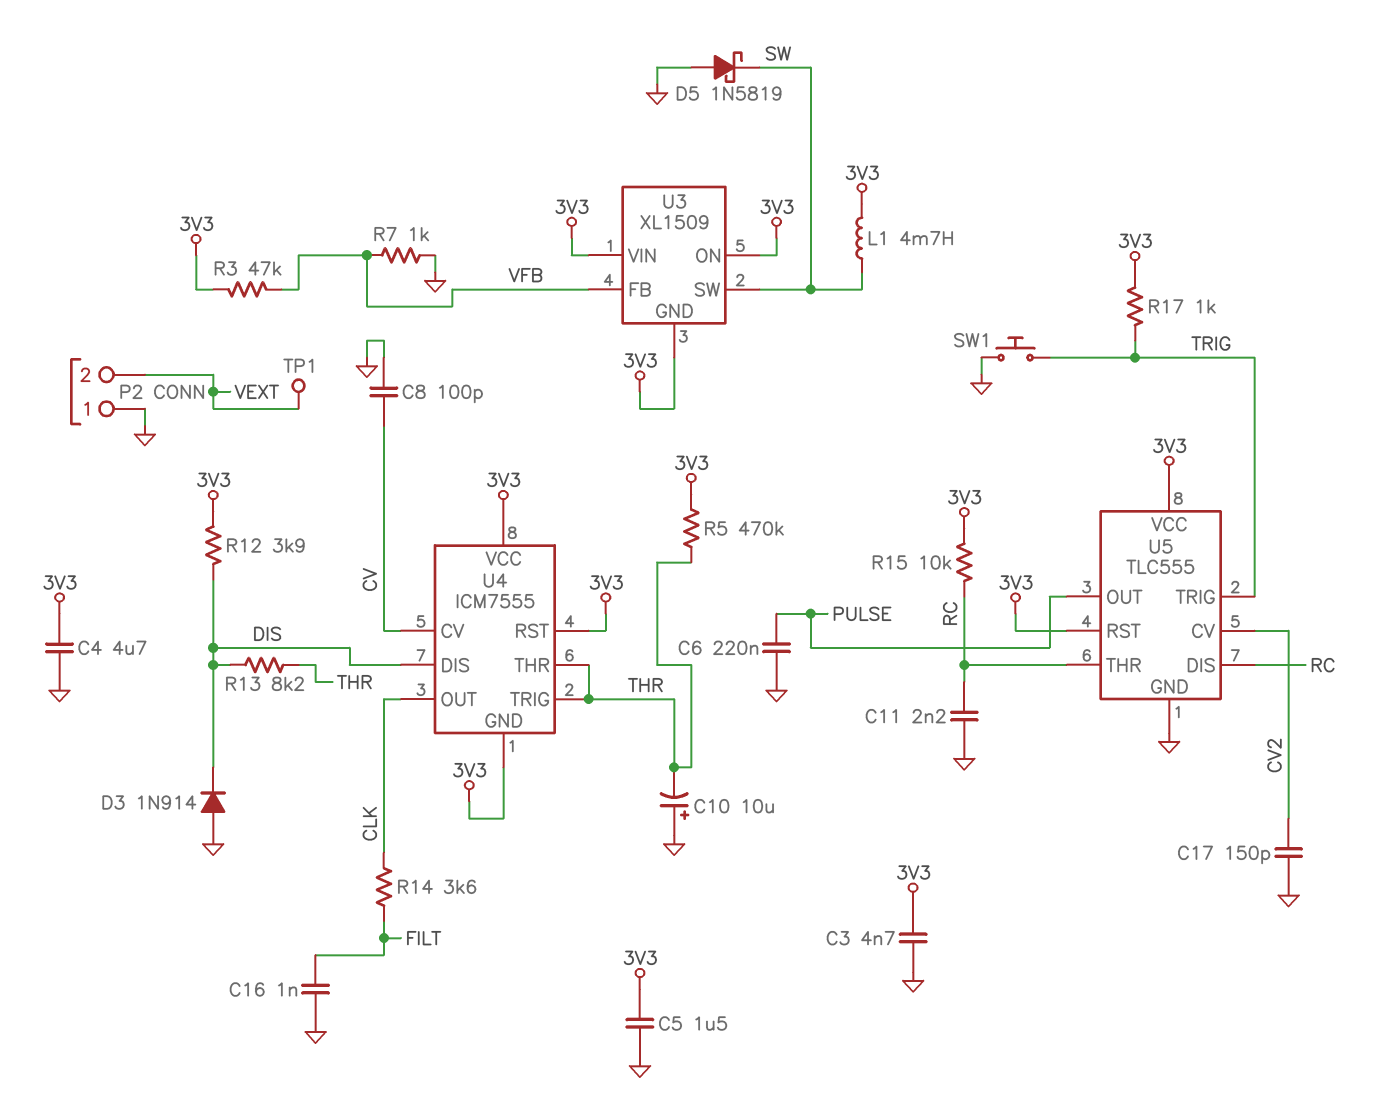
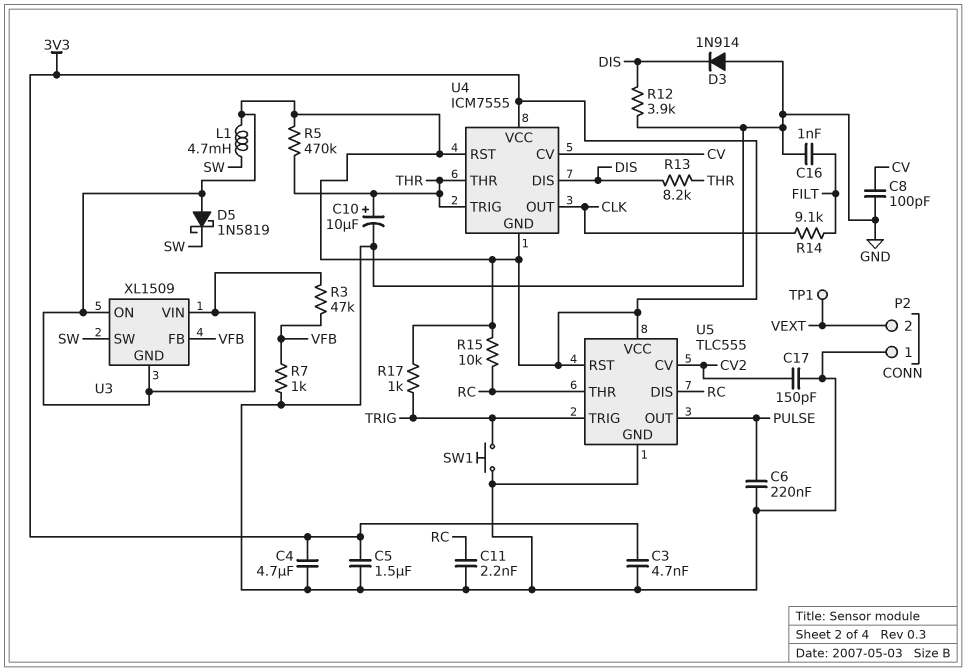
C10: 10uF (plus GND, minus THR) -> 10uF (plus THR, minus GND)
D5: schottky 1N5819 (A GND, K SW) -> schottky 1N5819 (A 3V3, K SW)
R12: 3.9k (3V3, DIS) -> 3.9k (DIS, GND)
R14: 3.6k (CLK, FILT) -> 9.1k (CLK, FILT)

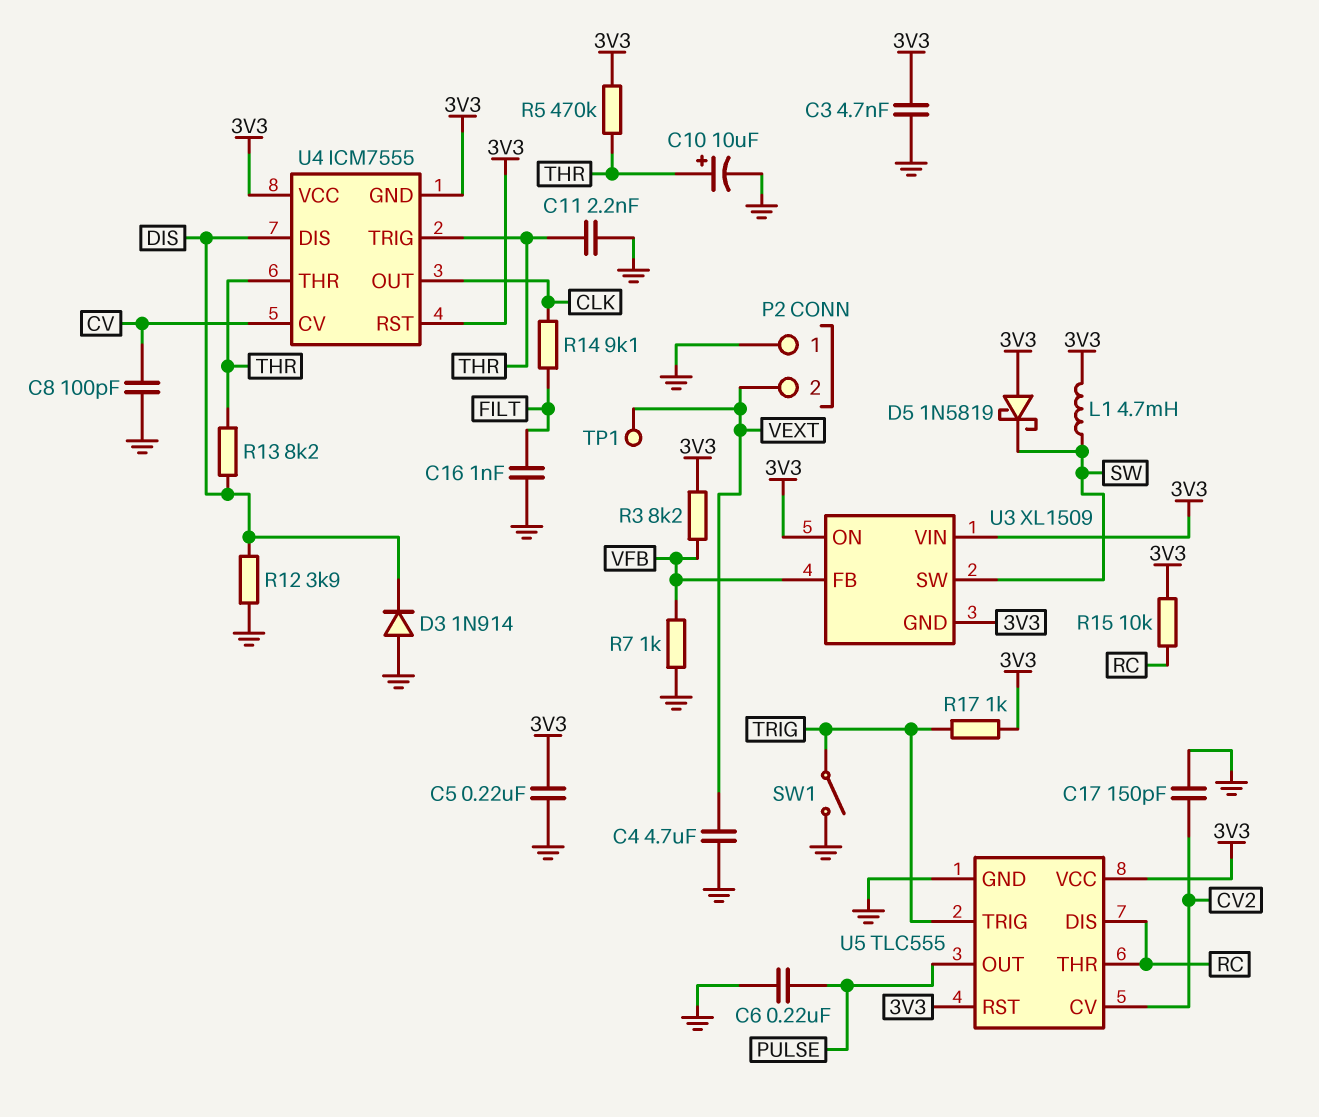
C4: 4.7uF (3V3, GND) -> 4.7uF (GND, VEXT)
C5: 1.5uF (3V3, GND) -> 220nF (3V3, GND)
C11: 2.2nF (GND, RC) -> 2.2nF (GND, THR)
R3: 47k (3V3, VFB) -> 8.2k (3V3, VFB)
SW1: button (GND, TRIG) -> switch (GND, TRIG)

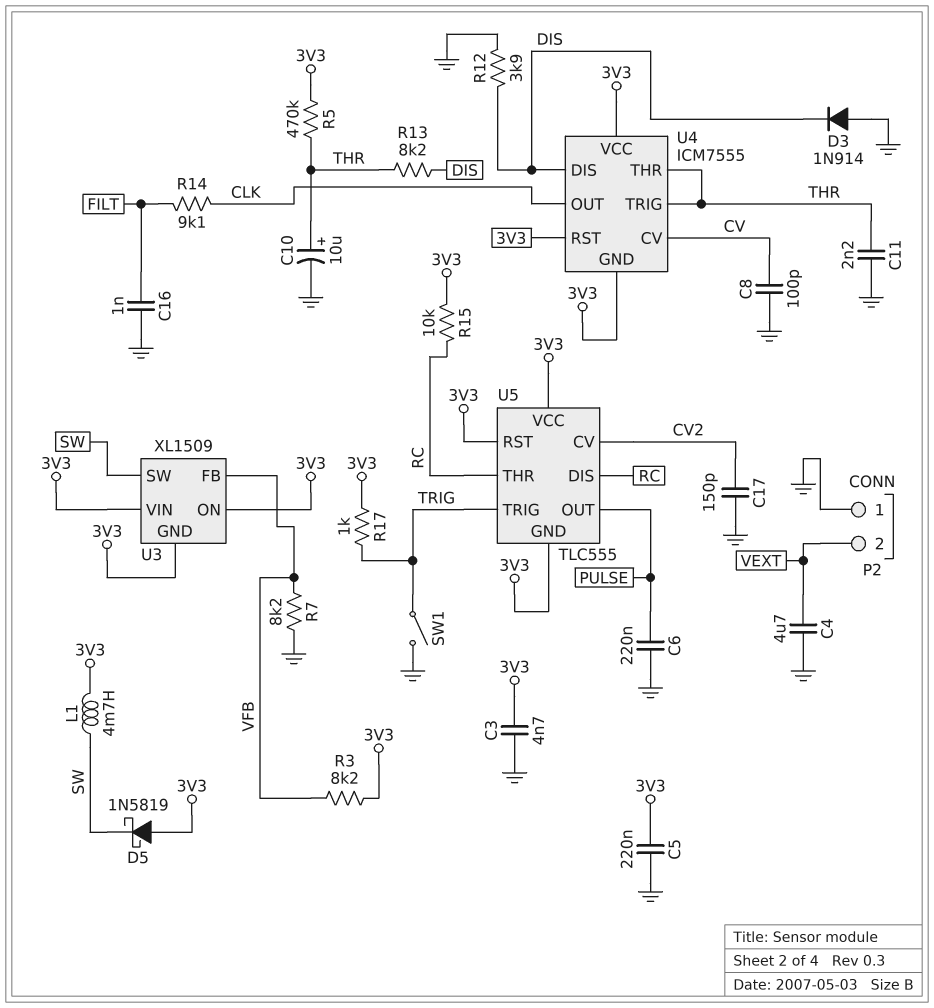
R7: 1k (GND, VFB) -> 8.2k (GND, VFB)
TP1: test point (VEXT) -> none
U5 pin GND: GND -> 3V3

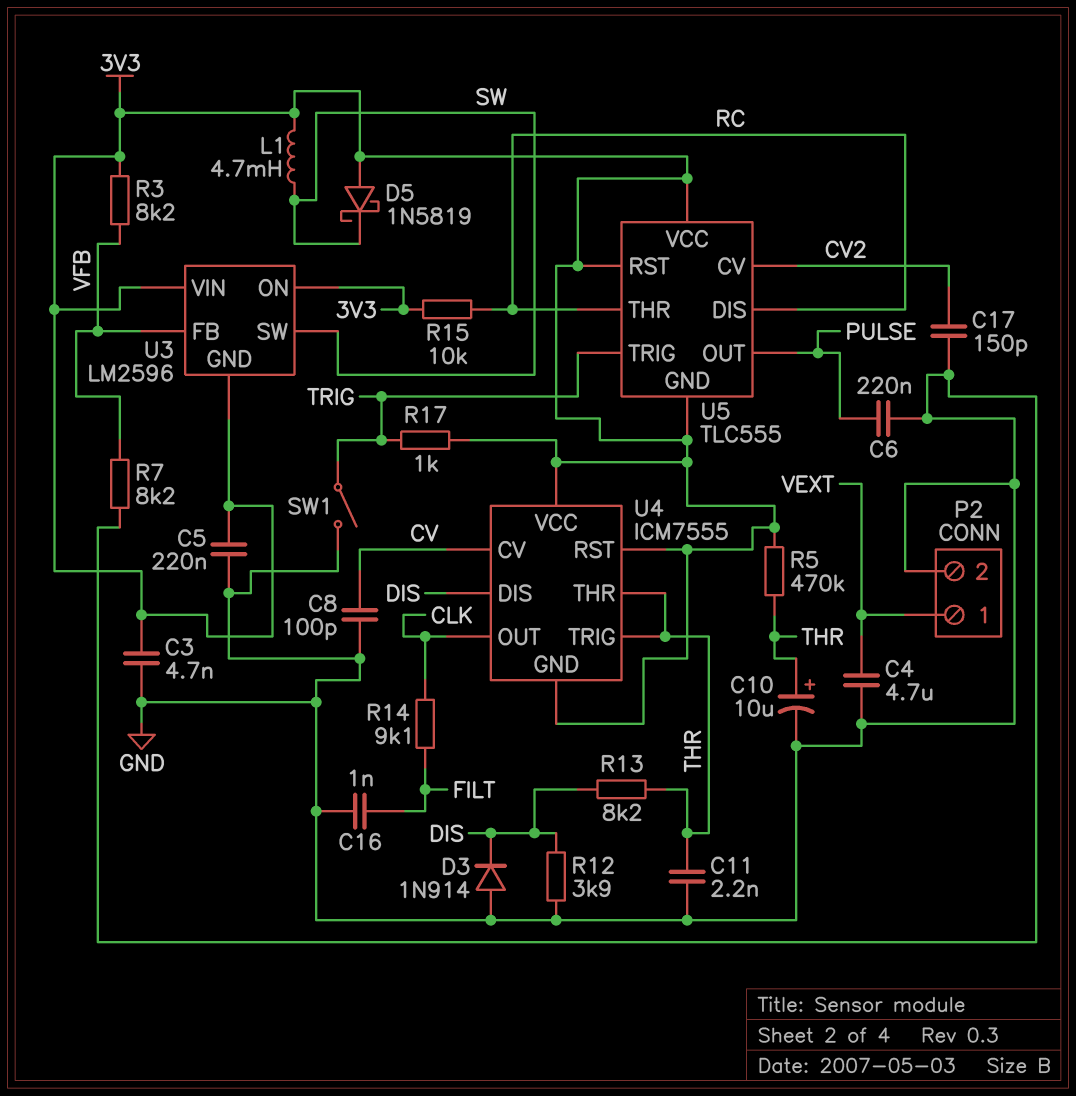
P2 pin 1: GND -> VEXT
P2 pin 2: VEXT -> GND
U3: XL1509 -> LM2596

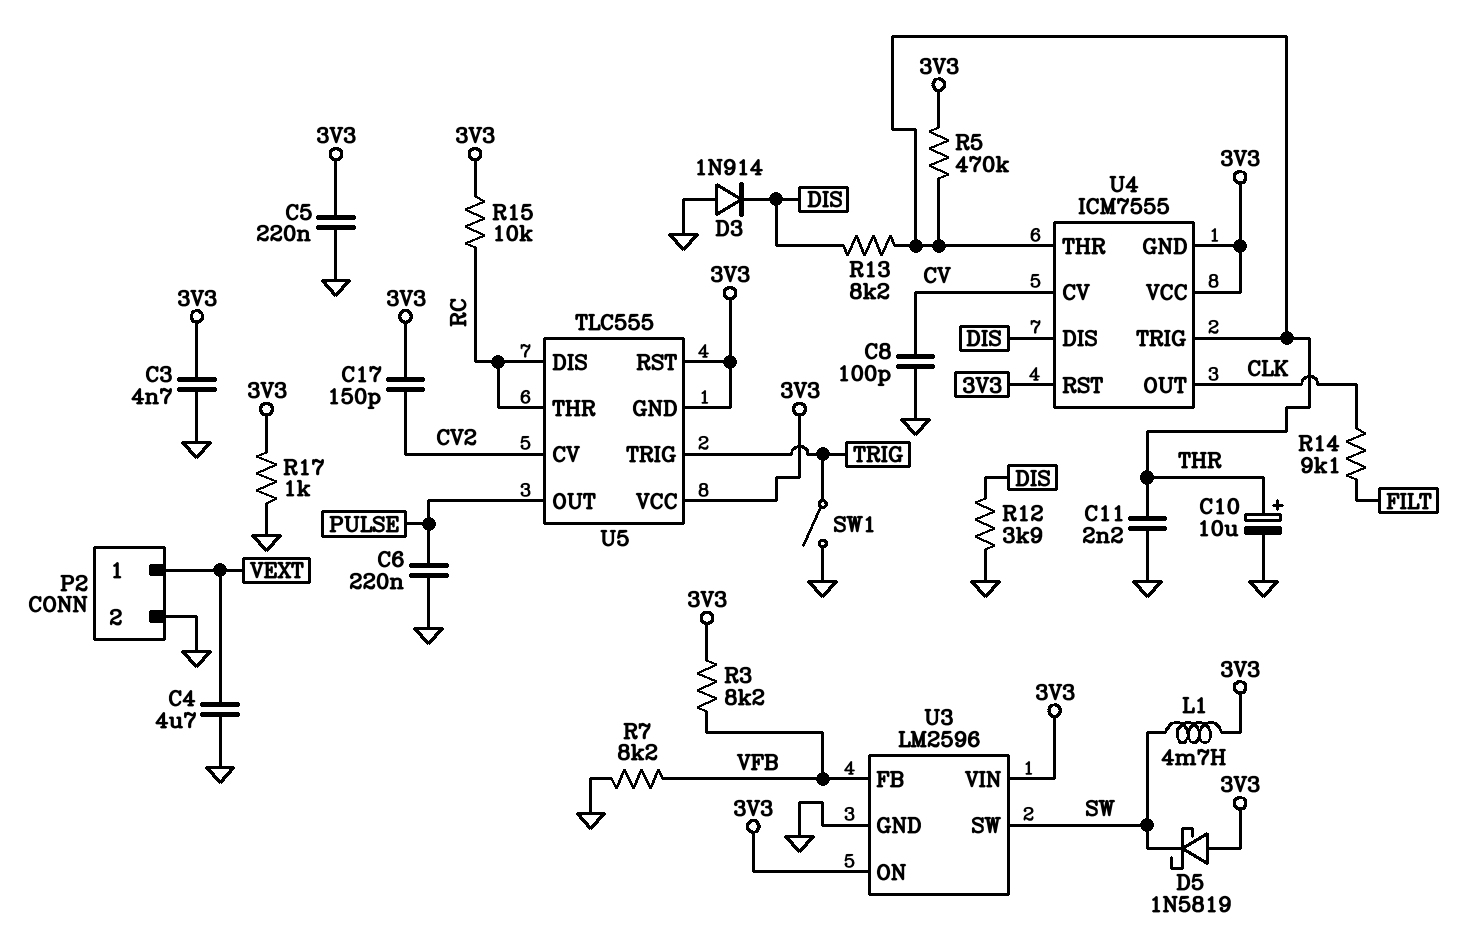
C16: 1nF (FILT, GND) -> none
C17: 150pF (CV2, GND) -> 150pF (3V3, CV2)
R17: 1k (3V3, TRIG) -> 1k (3V3, GND)
U3 pin GND: 3V3 -> GND

